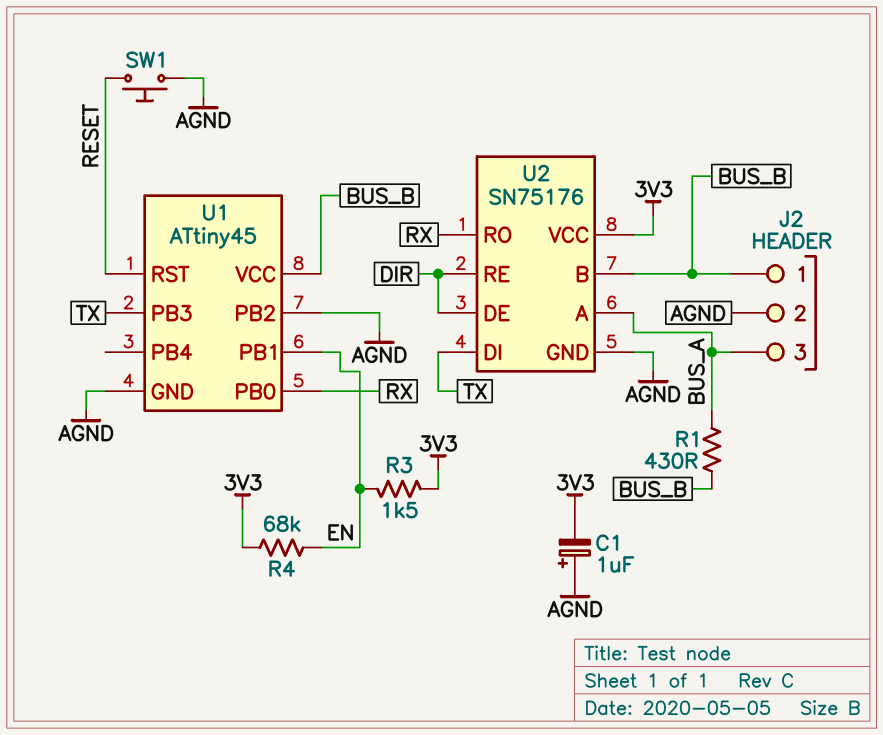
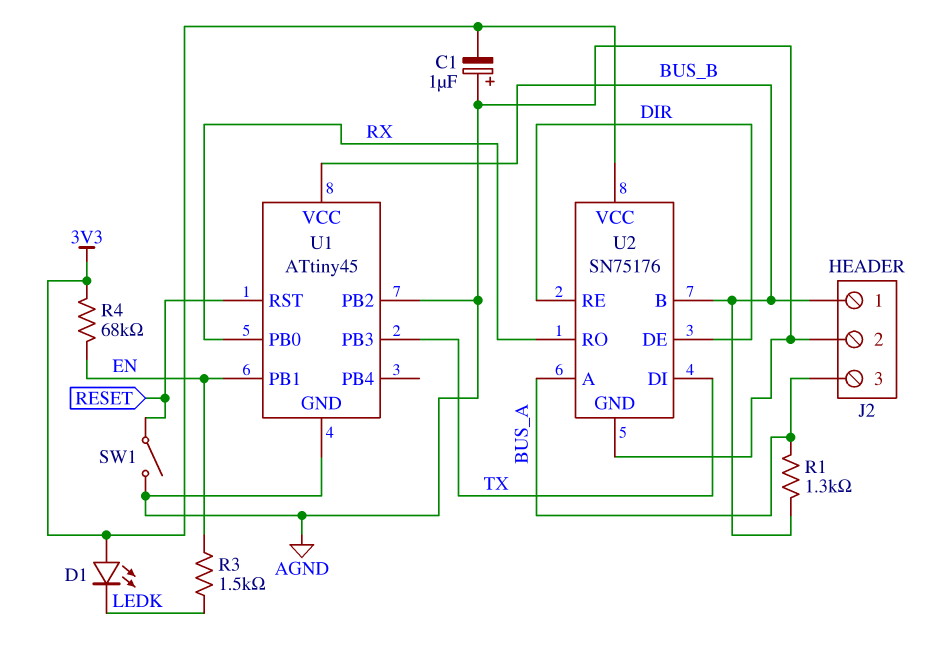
D1: none -> LED (A 3V3, K LEDK)
R1: 430 (BUS_A, BUS_B) -> 1.3k (BUS_A, BUS_B)
R3: 1.5k (3V3, EN) -> 1.5k (EN, LEDK)
SW1: button (AGND, RESET) -> switch (AGND, RESET)

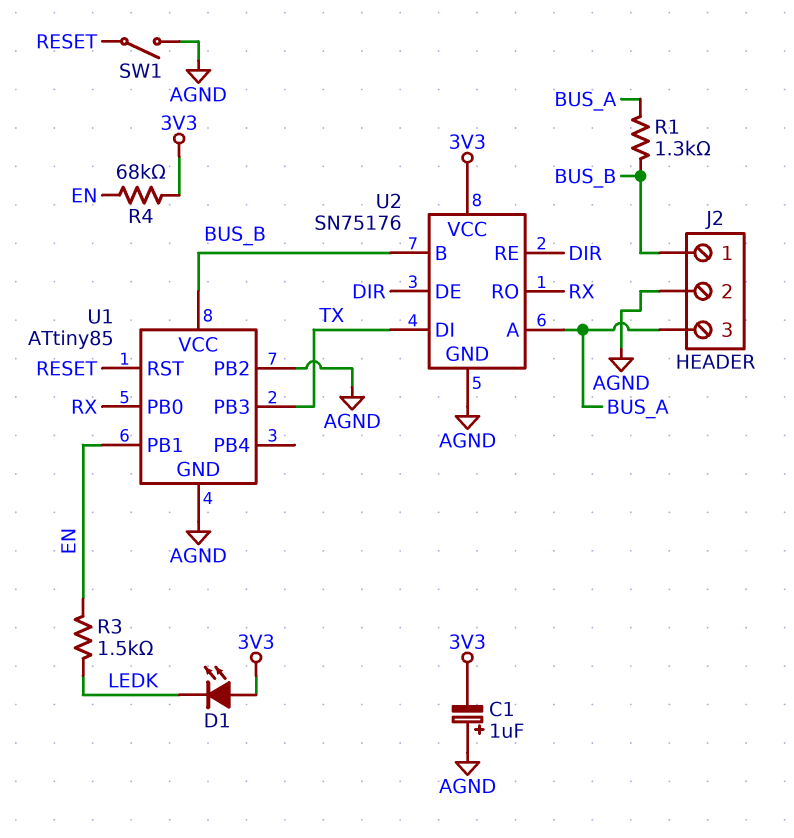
U1: ATtiny45 -> ATtiny85

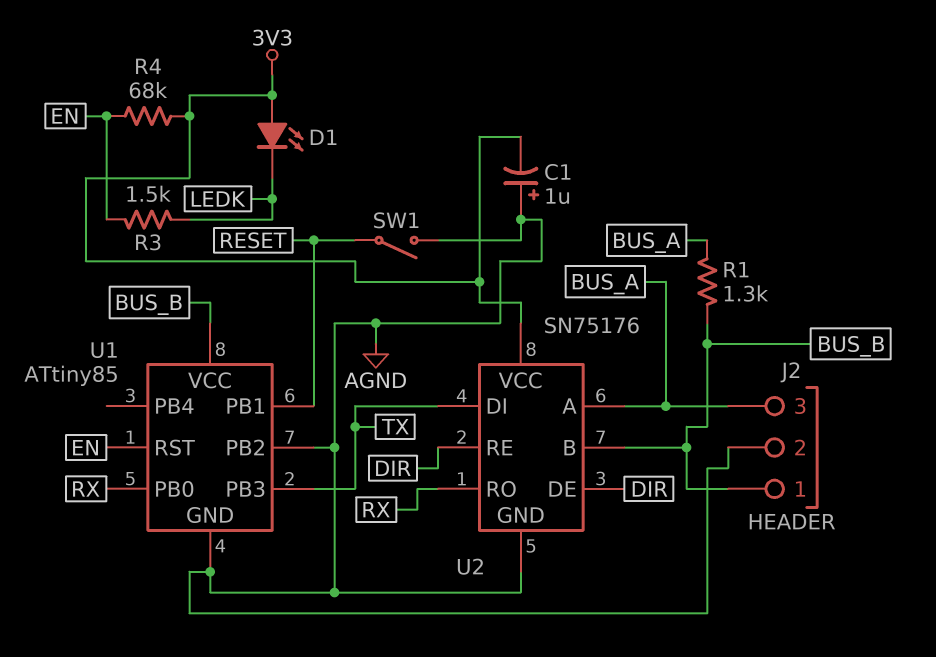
U1 pin PB1: EN -> RESET
U1 pin RST: RESET -> EN

